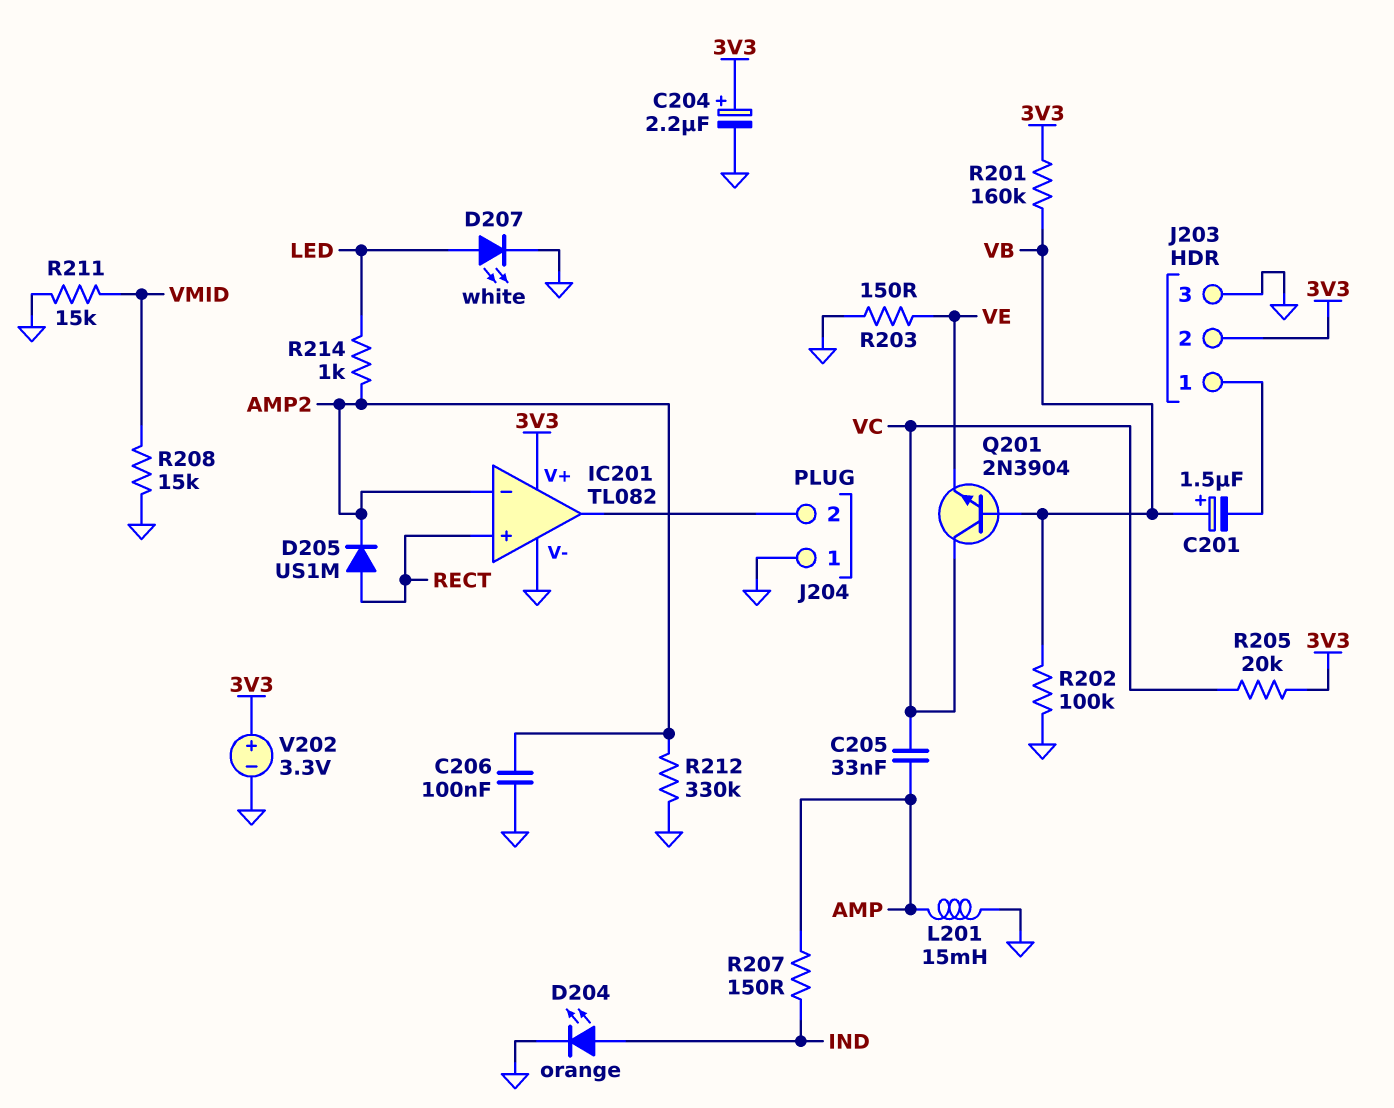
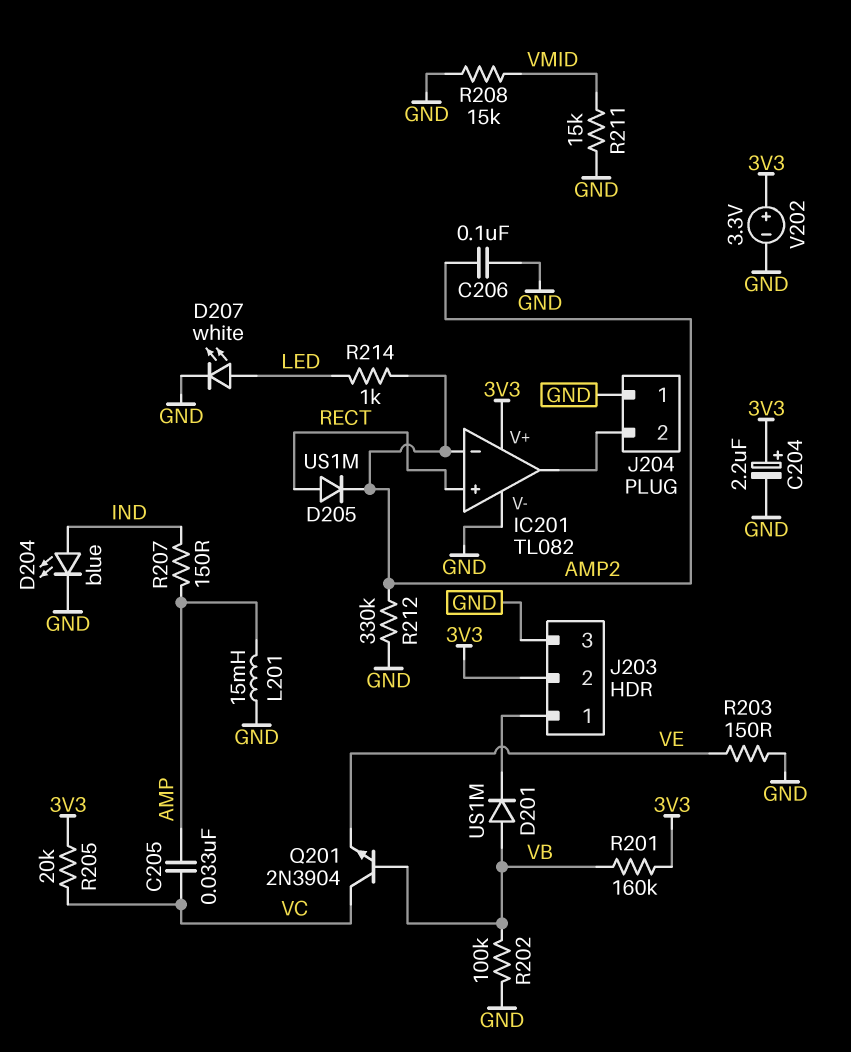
C201: 1.5uF (plus VB, minus J203/1) -> none
D201: none -> diode US1M (A VB, K J203/1)
D204: LED orange (A IND, K GND) -> LED blue (A IND, K GND)

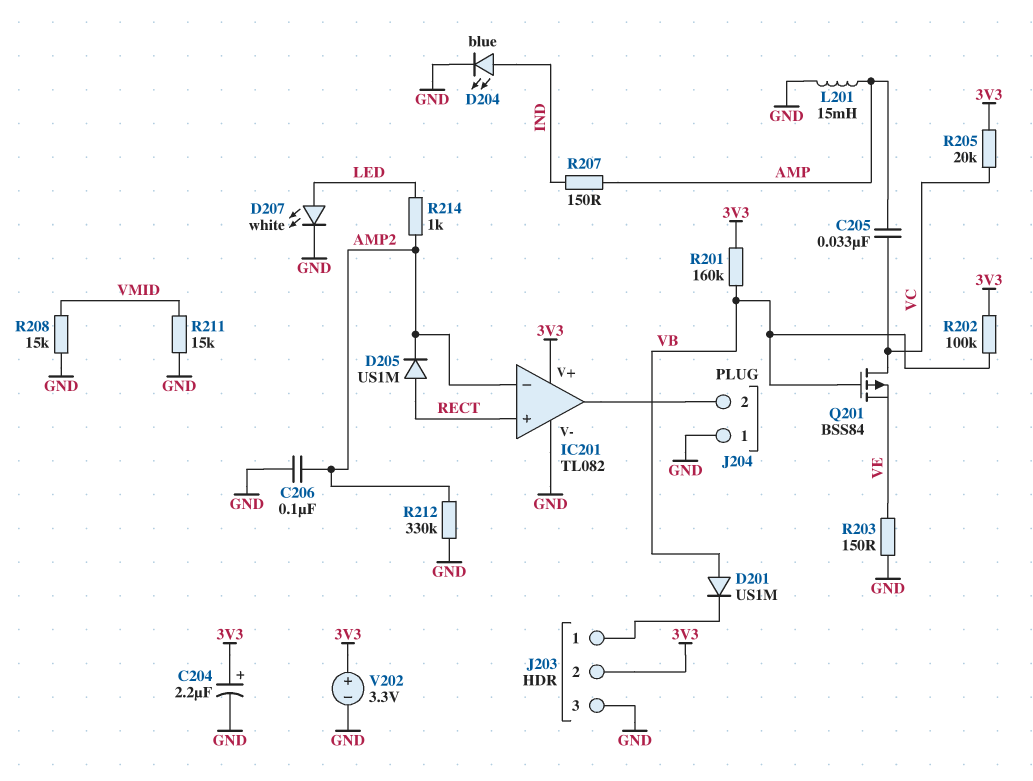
Q201: NPN 2N3904 (B VB, C VC, E VE) -> PMOS BSS84 (G VB, D VC, S VE)
R202: 100k (GND, VB) -> 100k (3V3, VB)

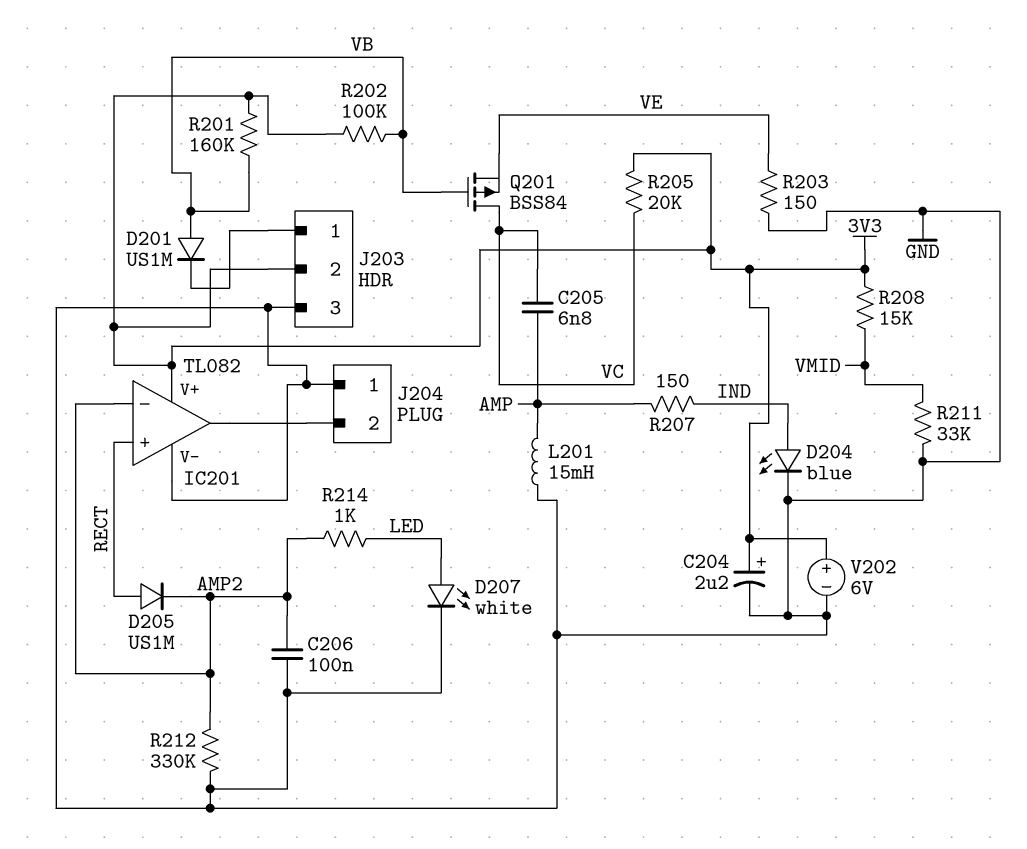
C205: 33nF (AMP, VC) -> 6.8nF (AMP, VC)
R208: 15k (GND, VMID) -> 15k (3V3, VMID)
R211: 15k (GND, VMID) -> 33k (GND, VMID)
V202: 3.3V (plus 3V3, minus GND) -> 6V (plus 3V3, minus GND)

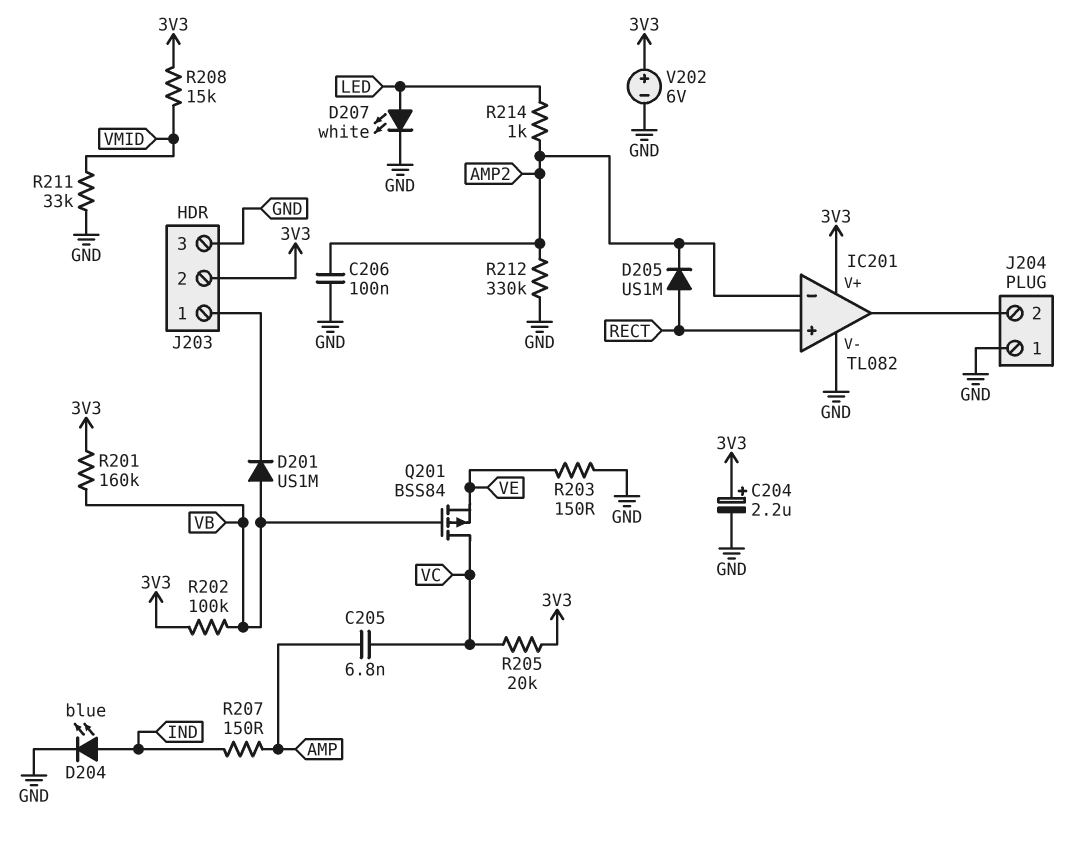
L201: 15mH (AMP, GND) -> none

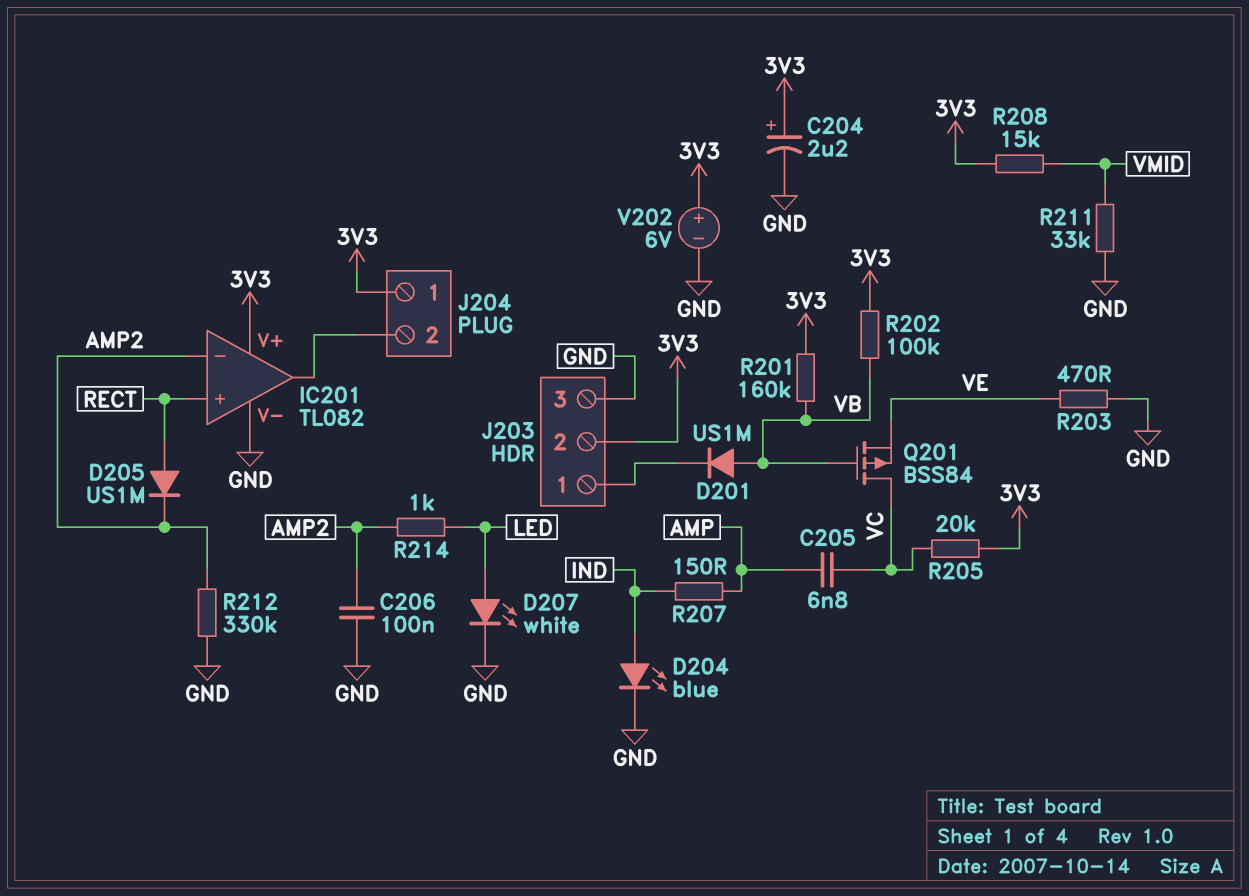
J204 pin 1: GND -> 3V3
R203: 150 (GND, VE) -> 470 (GND, VE)

